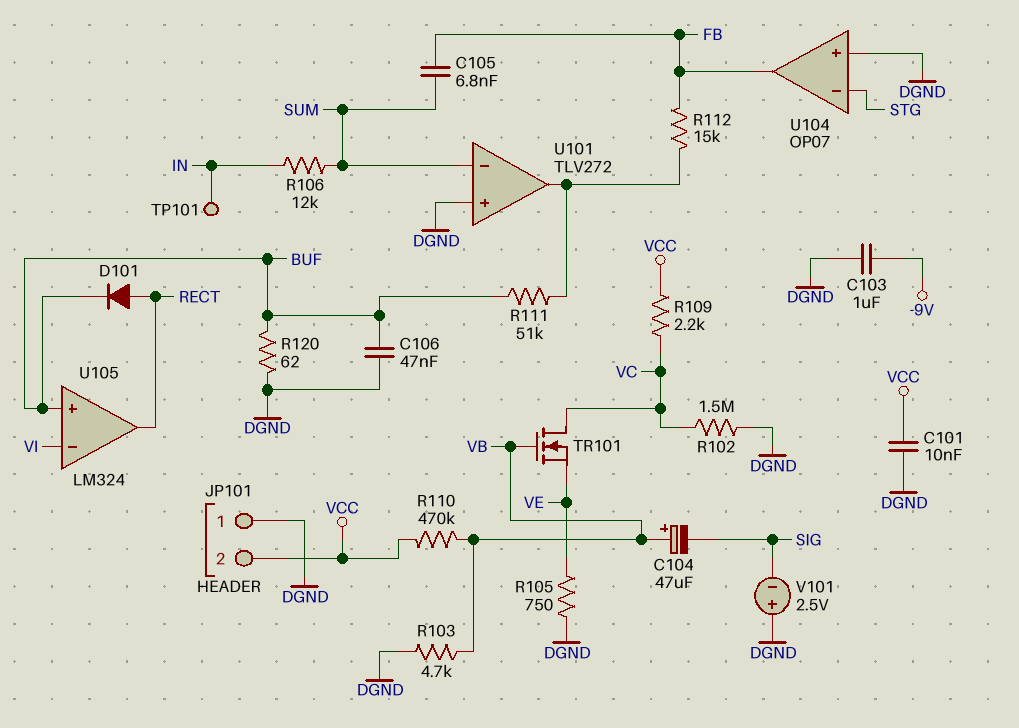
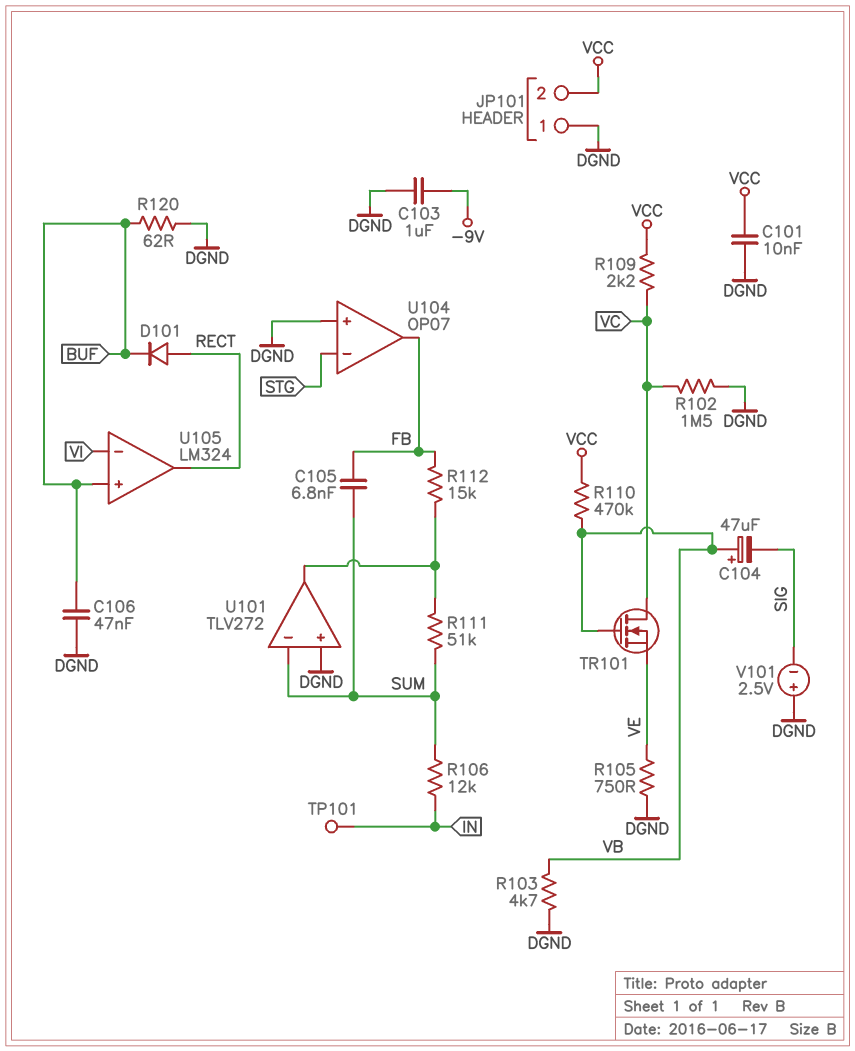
R111: 51k (BUF, U101/out) -> 51k (SUM, U101/out)

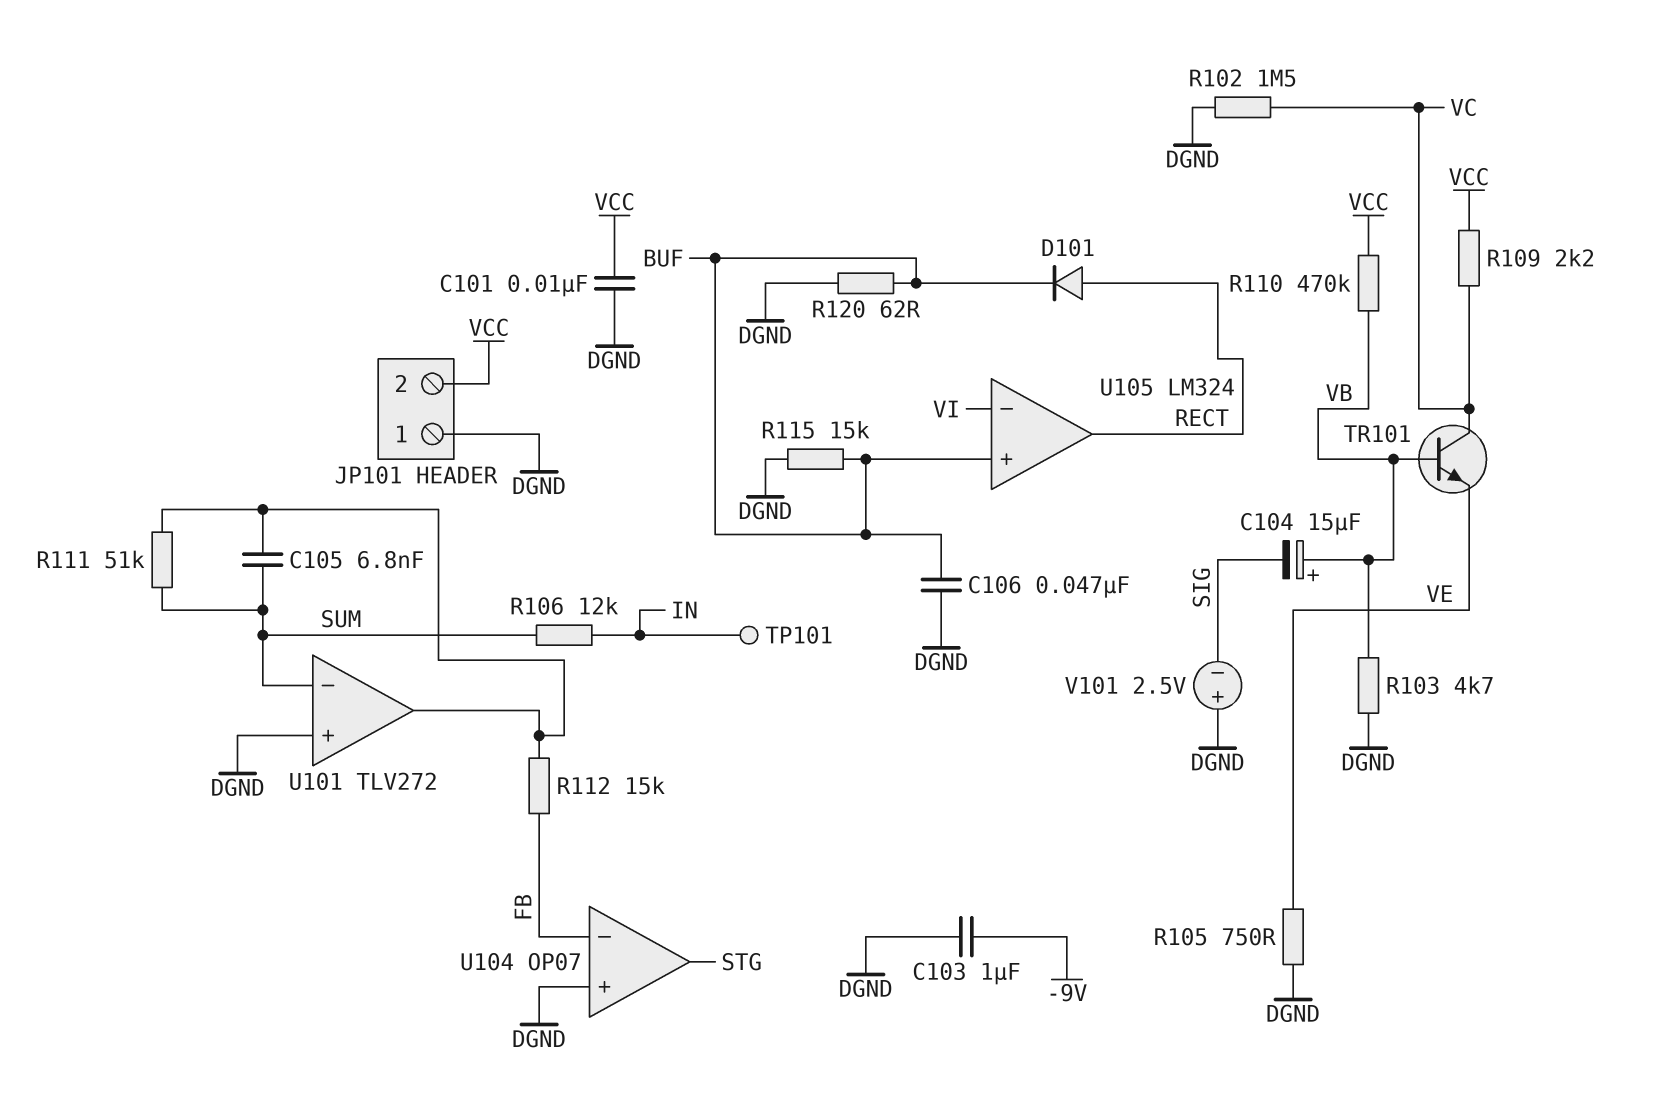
C104: 47uF (plus VB, minus SIG) -> 15uF (plus VB, minus SIG)
C105: 6.8nF (FB, SUM) -> 6.8nF (SUM, U101/out)
R115: none -> 15k (BUF, DGND)
TR101: NMOS (G VB, D VC, S VE) -> NPN (B VB, C VC, E VE)
U104 pin in-: STG -> FB
U104 pin out: FB -> STG

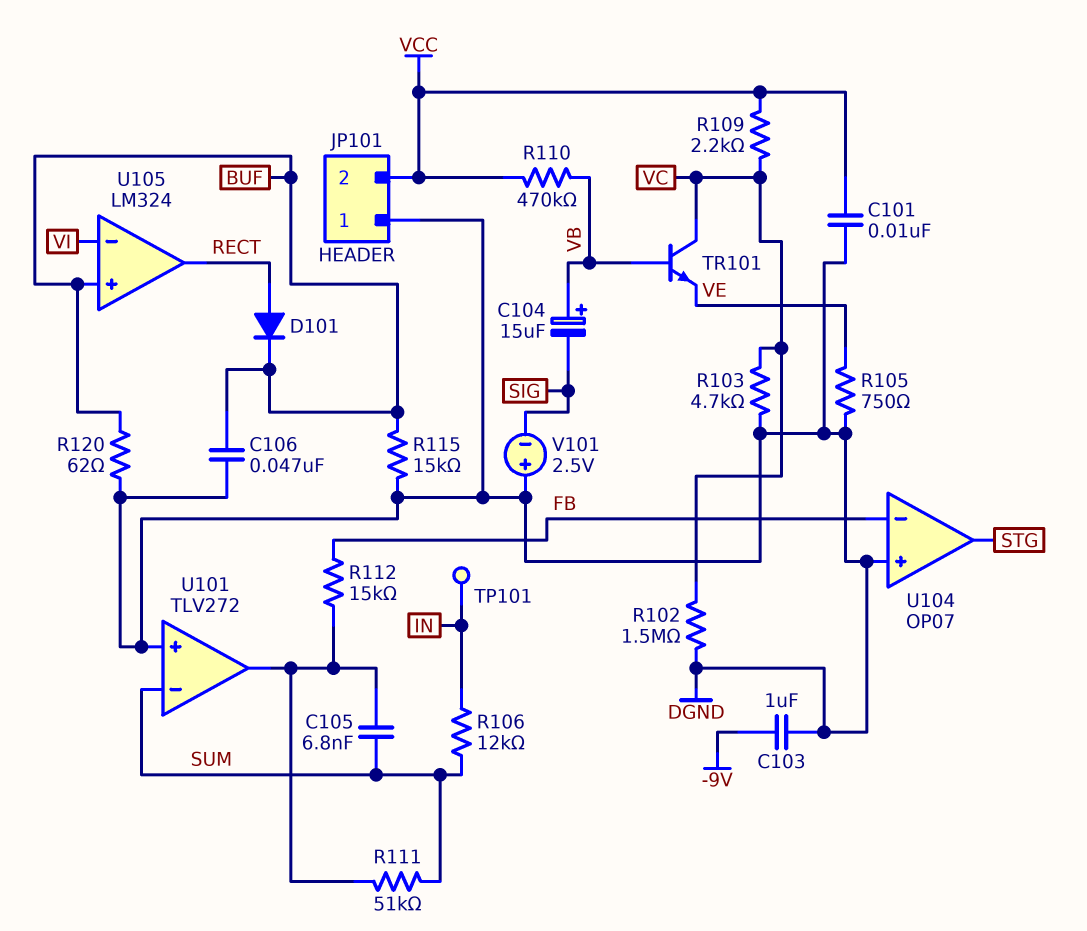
R103: 4.7k (DGND, VB) -> 4.7k (DGND, VC)

